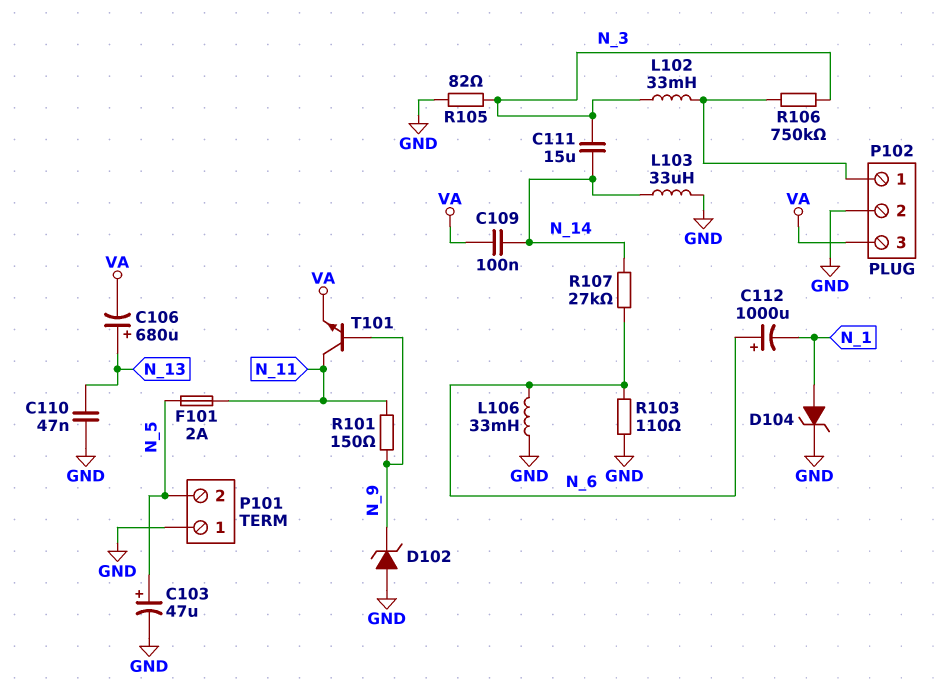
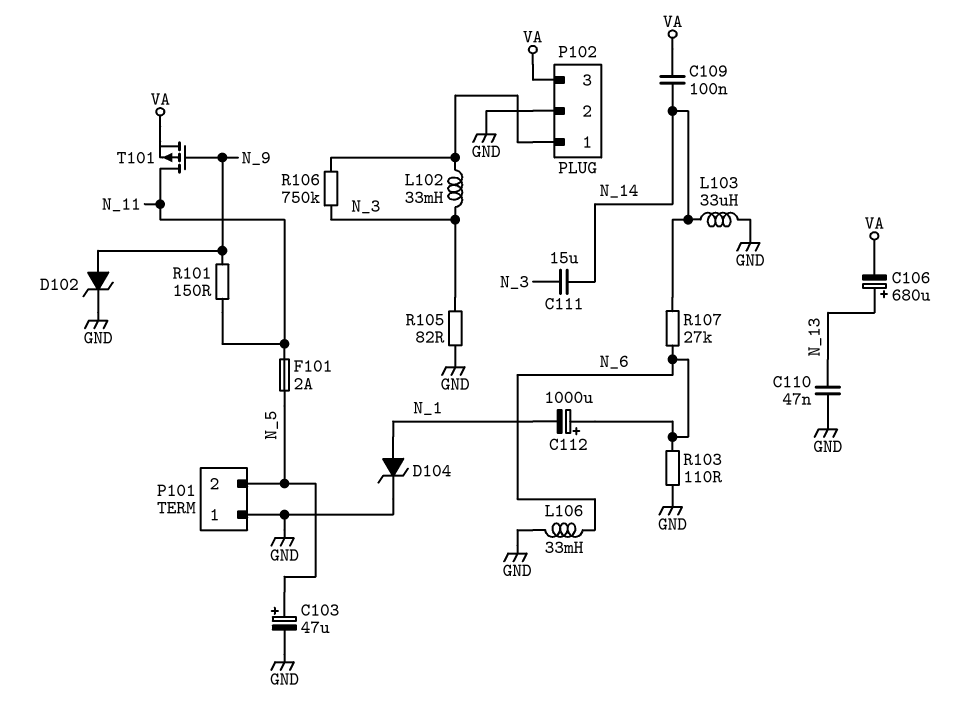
D102: zener (A GND, K N_9) -> zener (A N_9, K GND)
T101: NPN (B N_9, C N_11, E VA) -> PMOS (G N_9, D N_11, S VA)

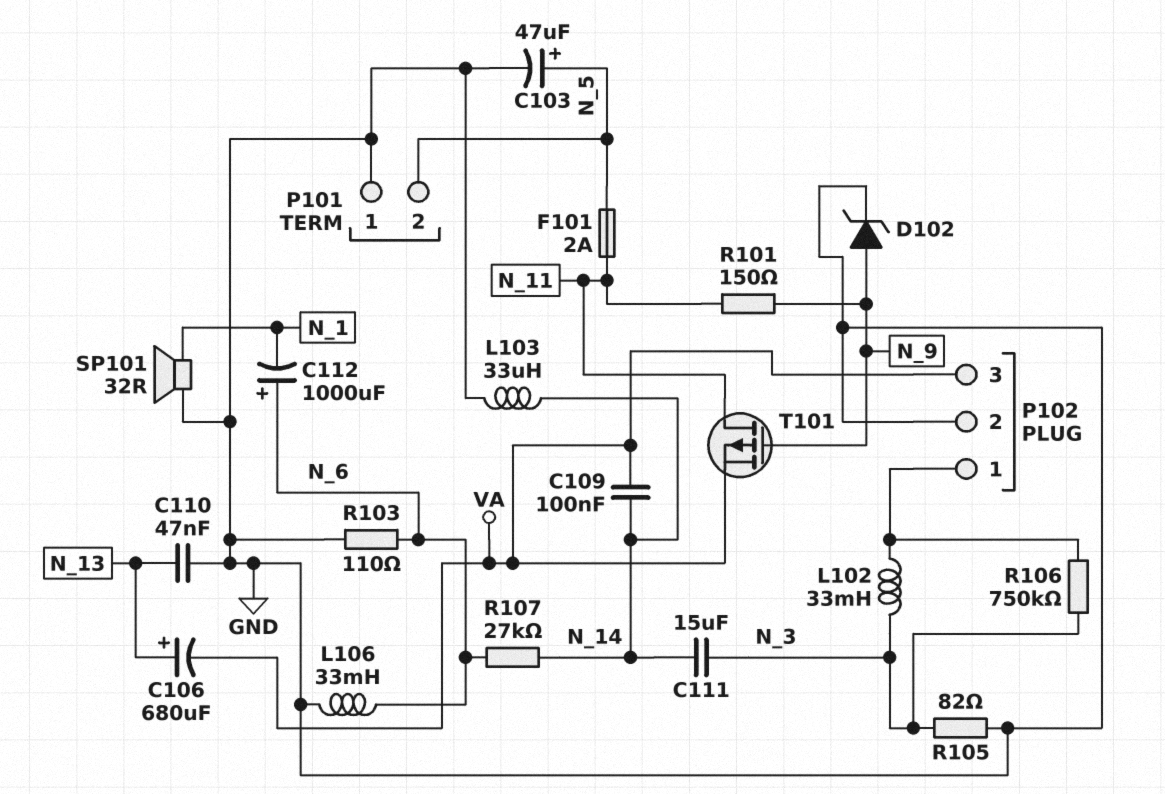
D104: zener (A N_1, K GND) -> none
SP101: none -> speaker 32R (GND, N_1)

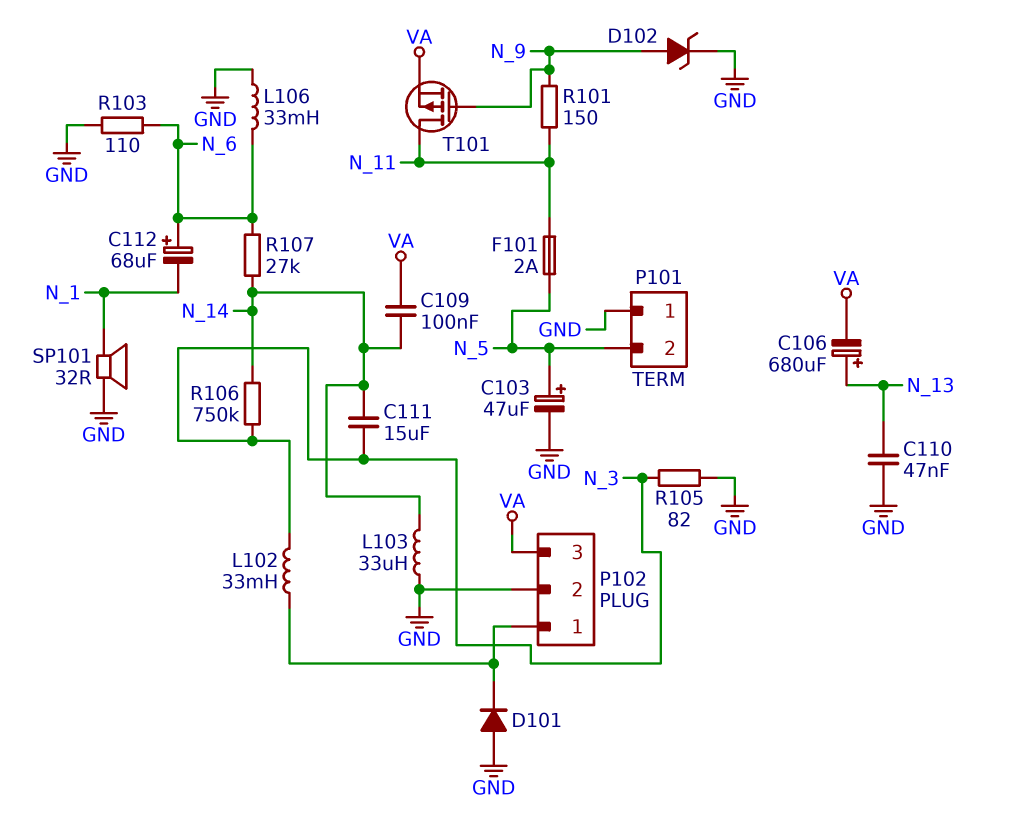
C112: 1000uF (plus N_6, minus N_1) -> 68uF (plus N_6, minus N_1)
D101: none -> diode (A GND, K P102/1)
R106: 750k (N_3, P102/1) -> 750k (N_3, N_14)

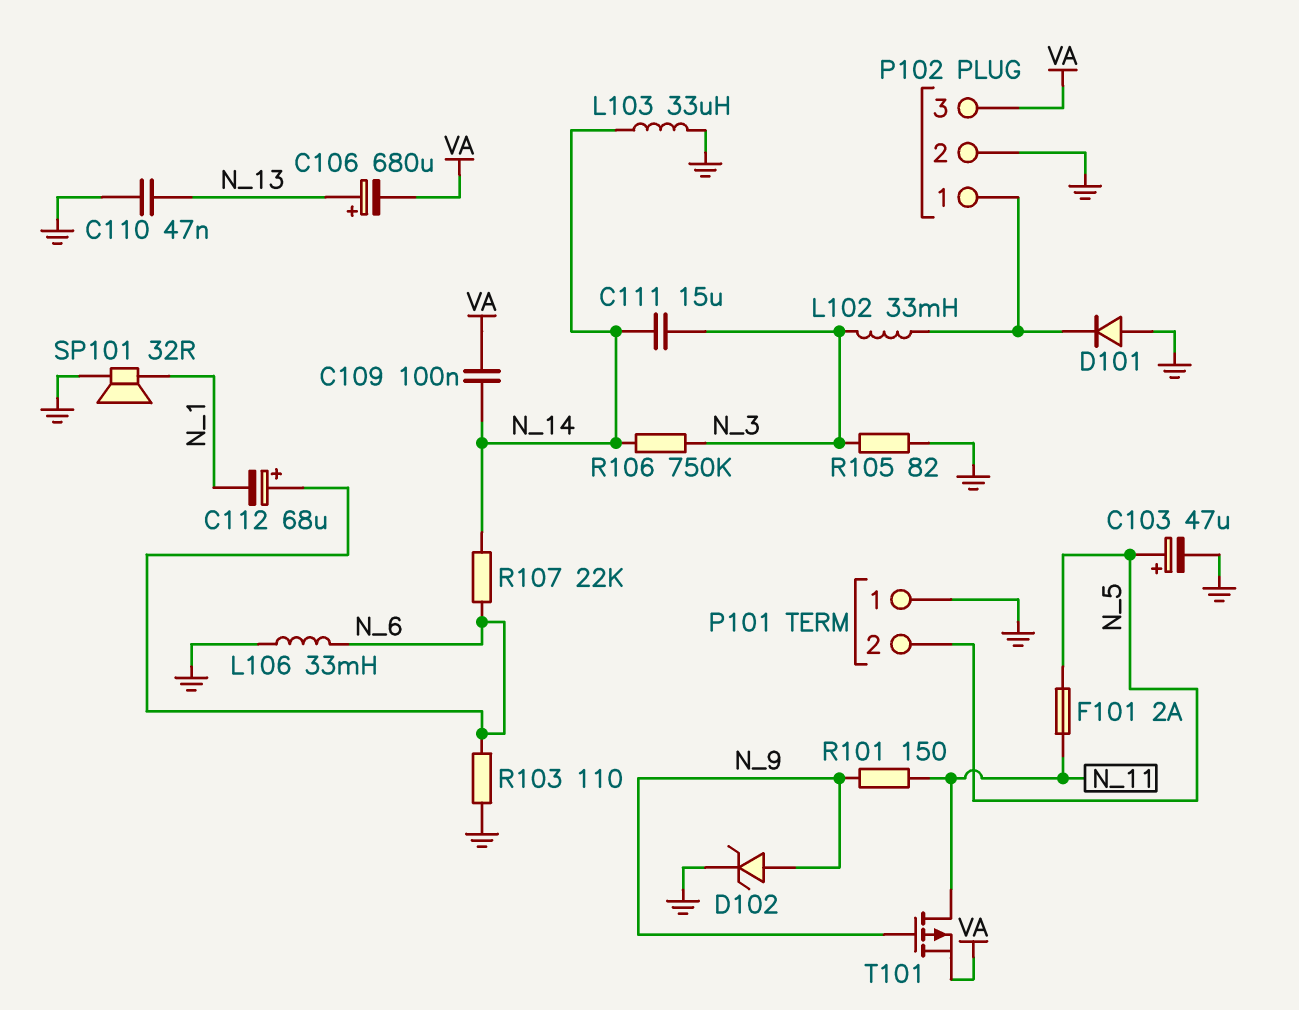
R107: 27k (N_6, N_14) -> 22k (N_6, N_14)

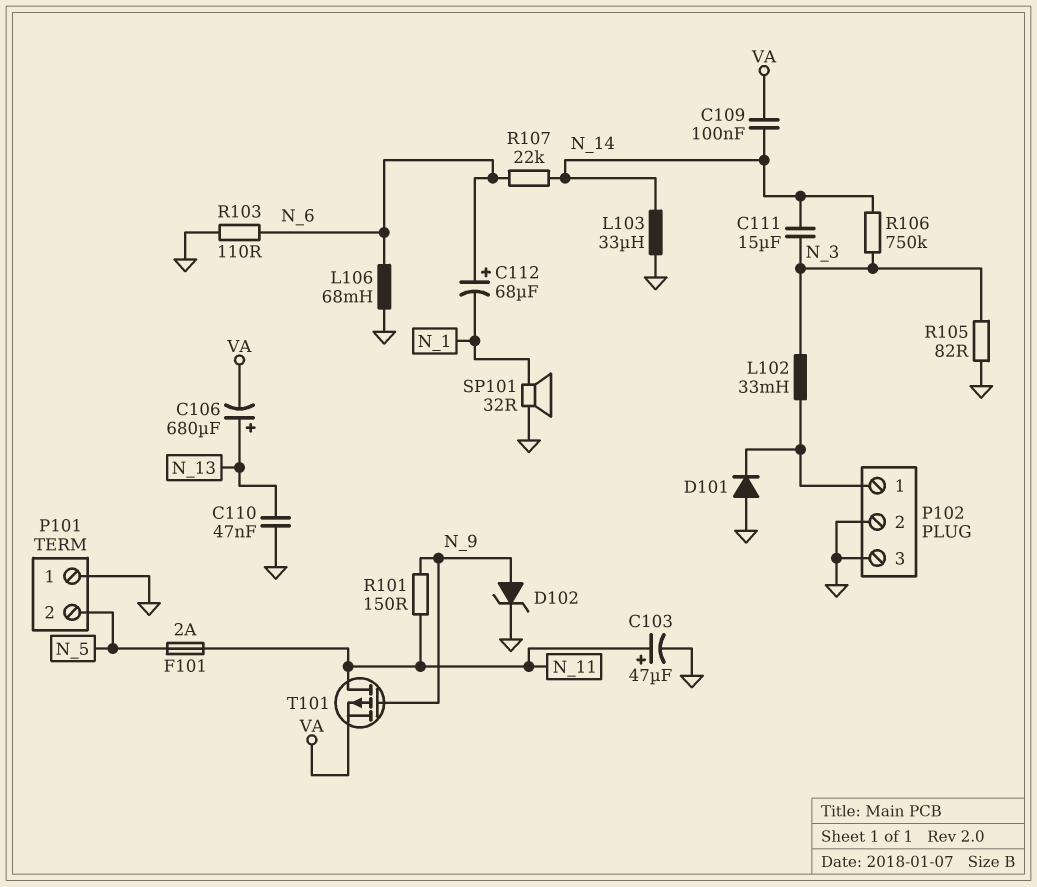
C103: 47uF (plus N_5, minus GND) -> 47uF (plus N_11, minus GND)
L106: 33mH (GND, N_6) -> 68mH (GND, N_6)
P102 pin 3: VA -> GND

